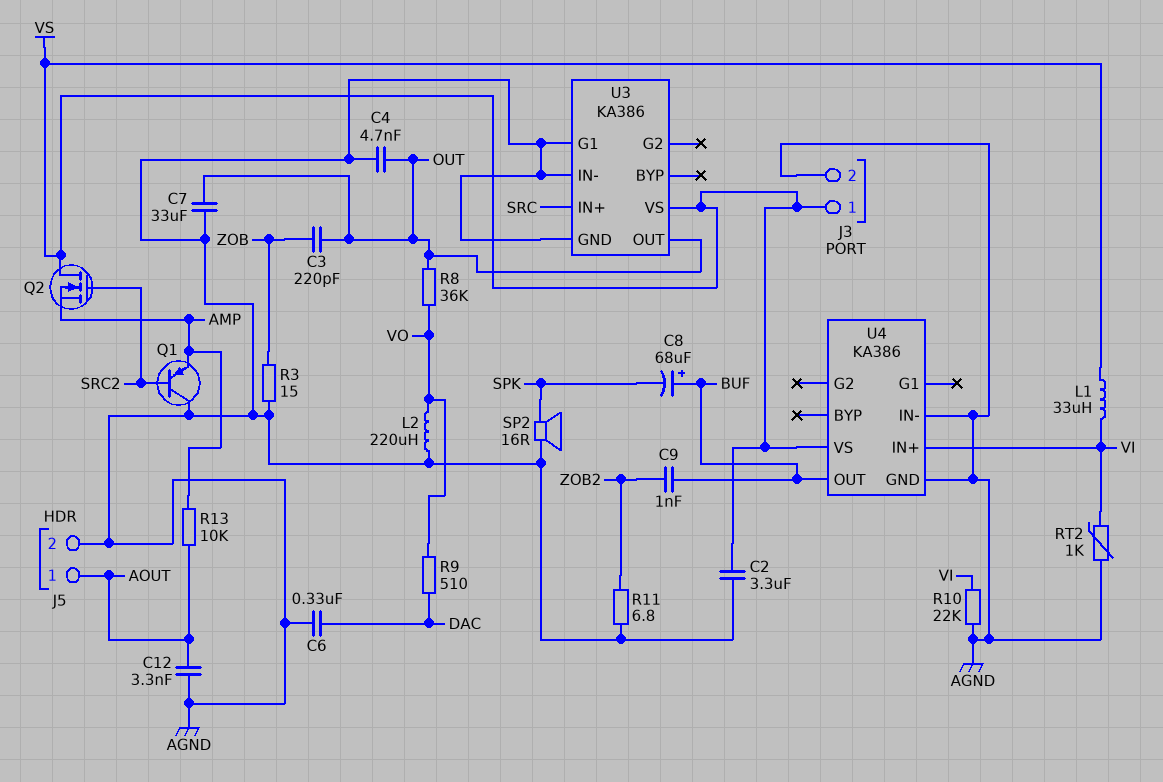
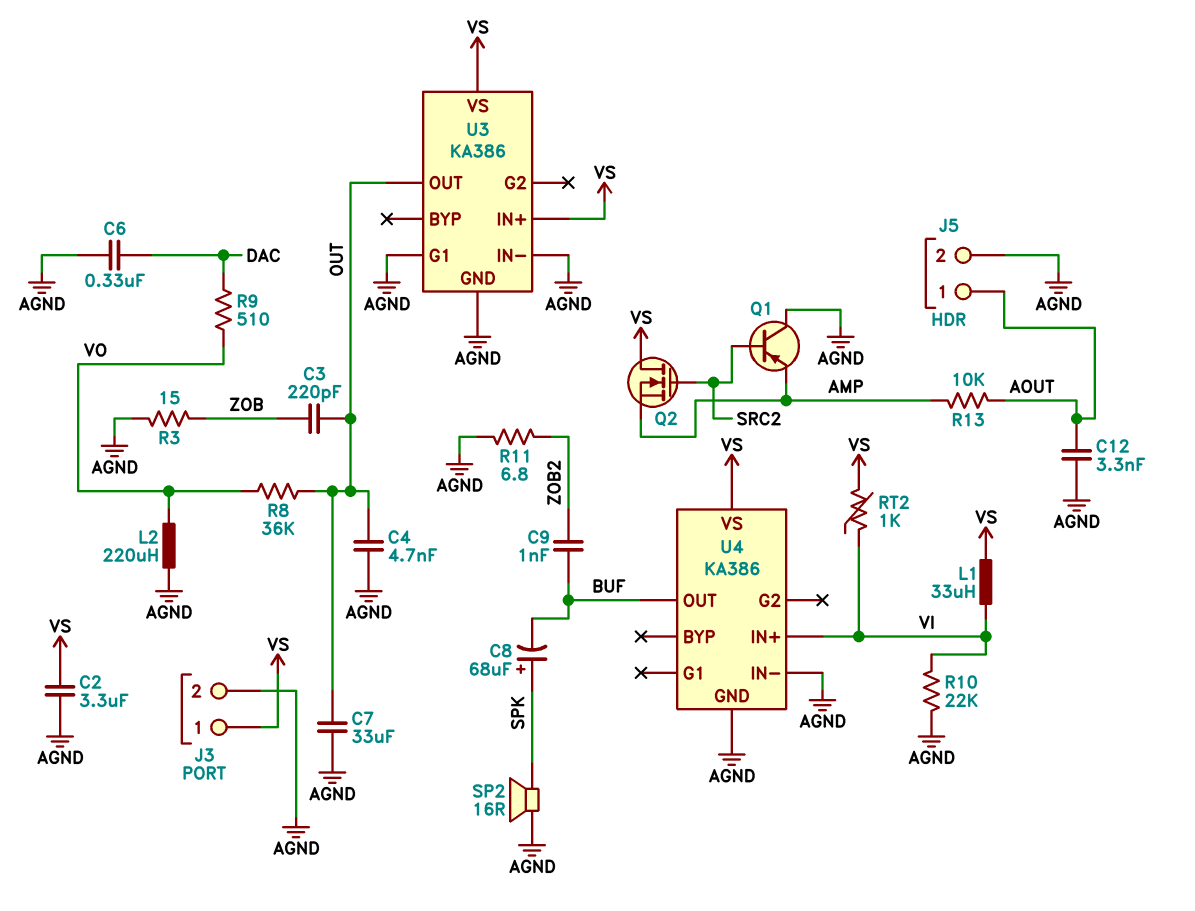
C8: 68uF (plus BUF, minus SPK) -> 68uF (plus SPK, minus BUF)
RT2: 1k (AGND, VI) -> 1k (VI, VS)
U3 pin IN+: SRC -> VS

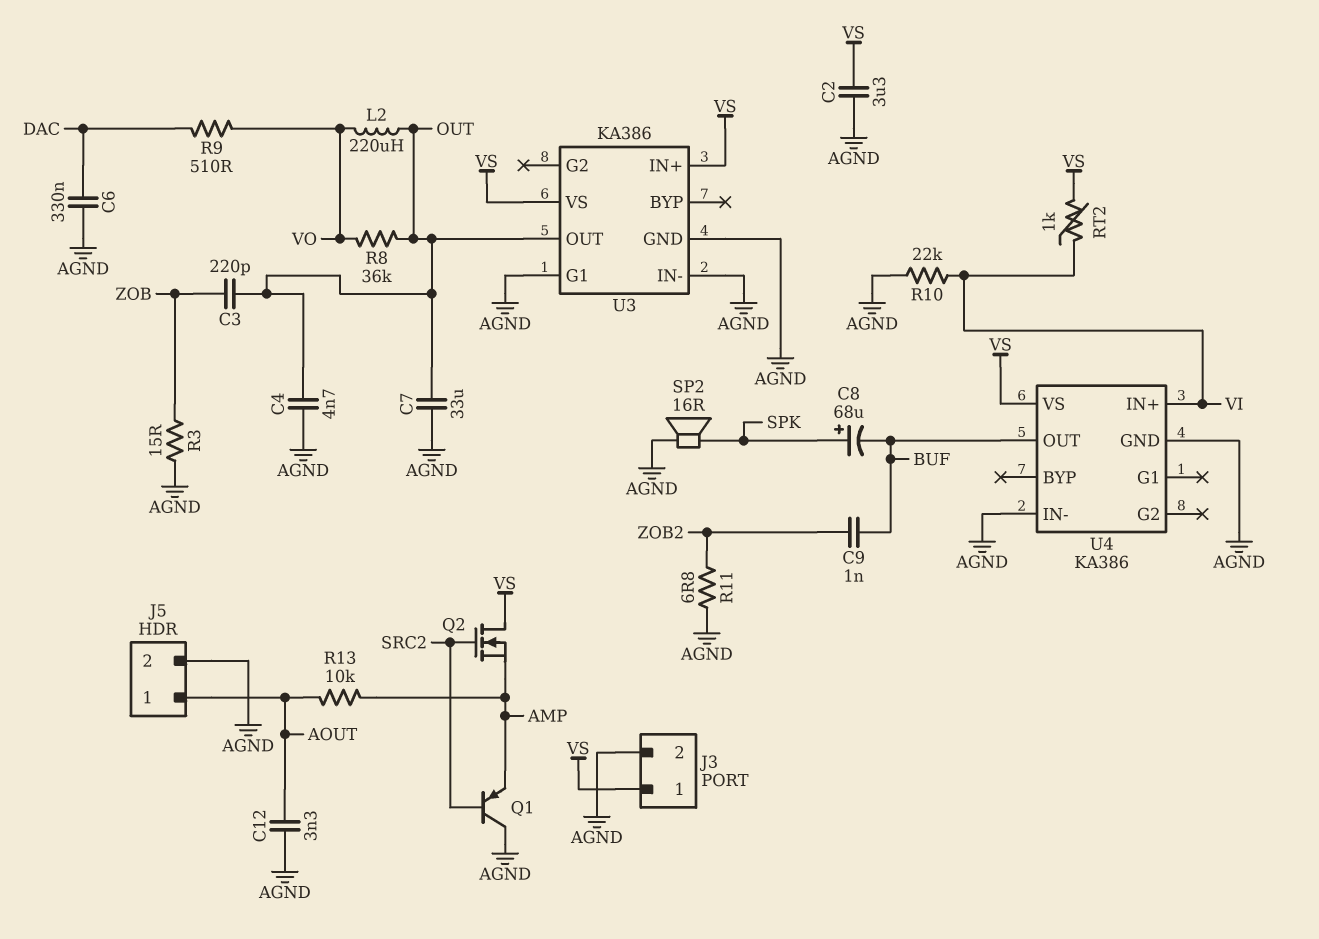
L1: 33uH (VI, VS) -> none
L2: 220uH (AGND, VO) -> 220uH (OUT, VO)

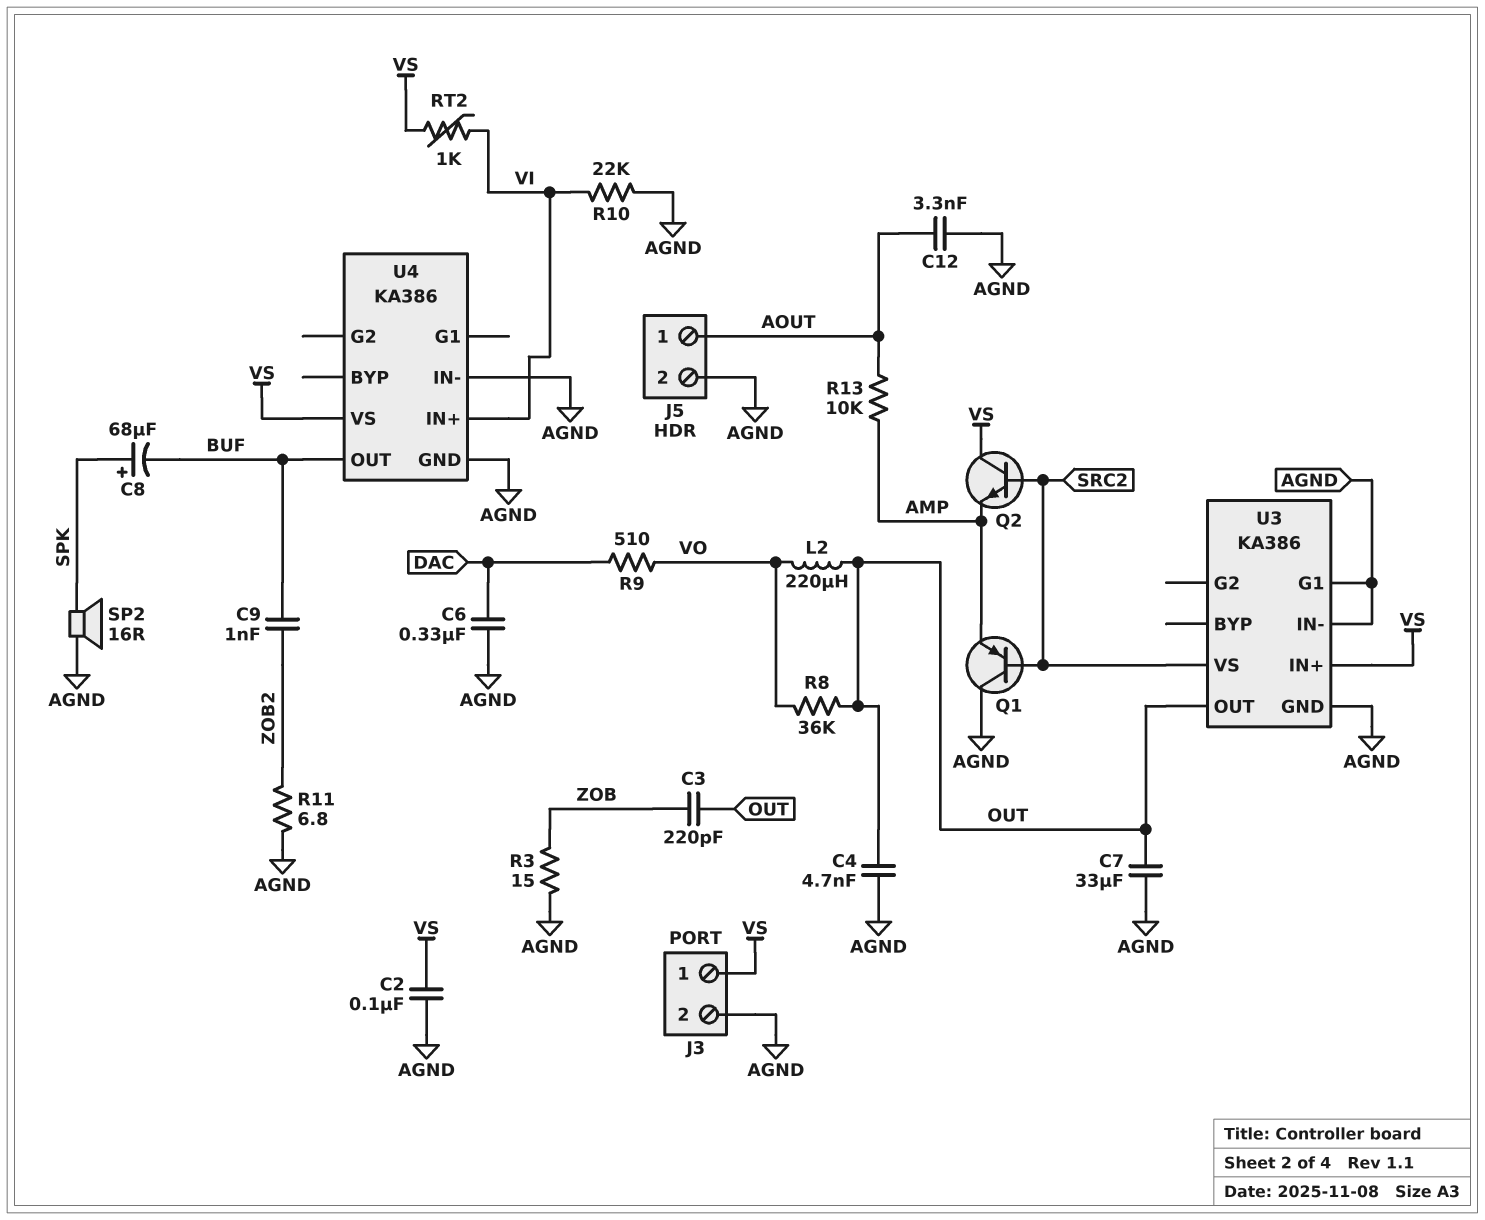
C2: 3.3uF (AGND, VS) -> 100nF (AGND, VS)
Q2: NMOS (G SRC2, D VS, S AMP) -> NPN (B SRC2, C VS, E AMP)
U3 pin VS: VS -> SRC2

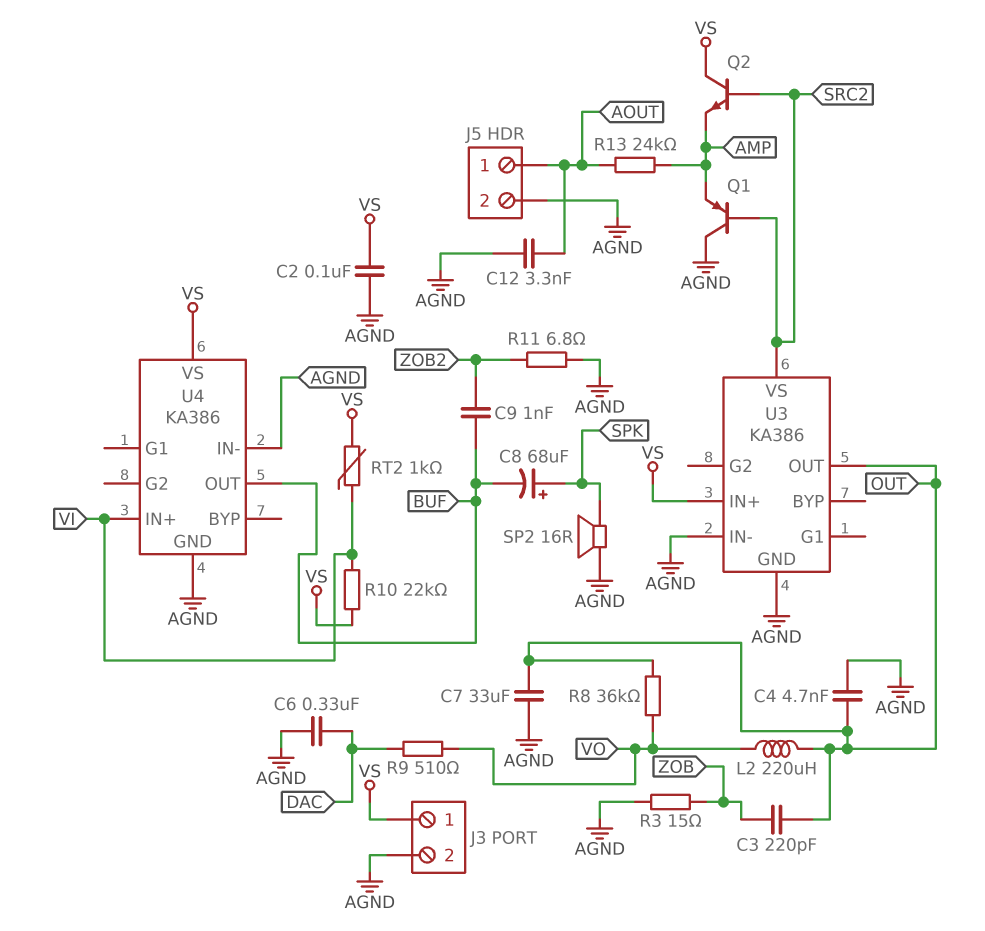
R10: 22k (AGND, VI) -> 22k (VI, VS)
R13: 10k (AMP, AOUT) -> 24k (AMP, AOUT)
U3 pin G1: AGND -> none

